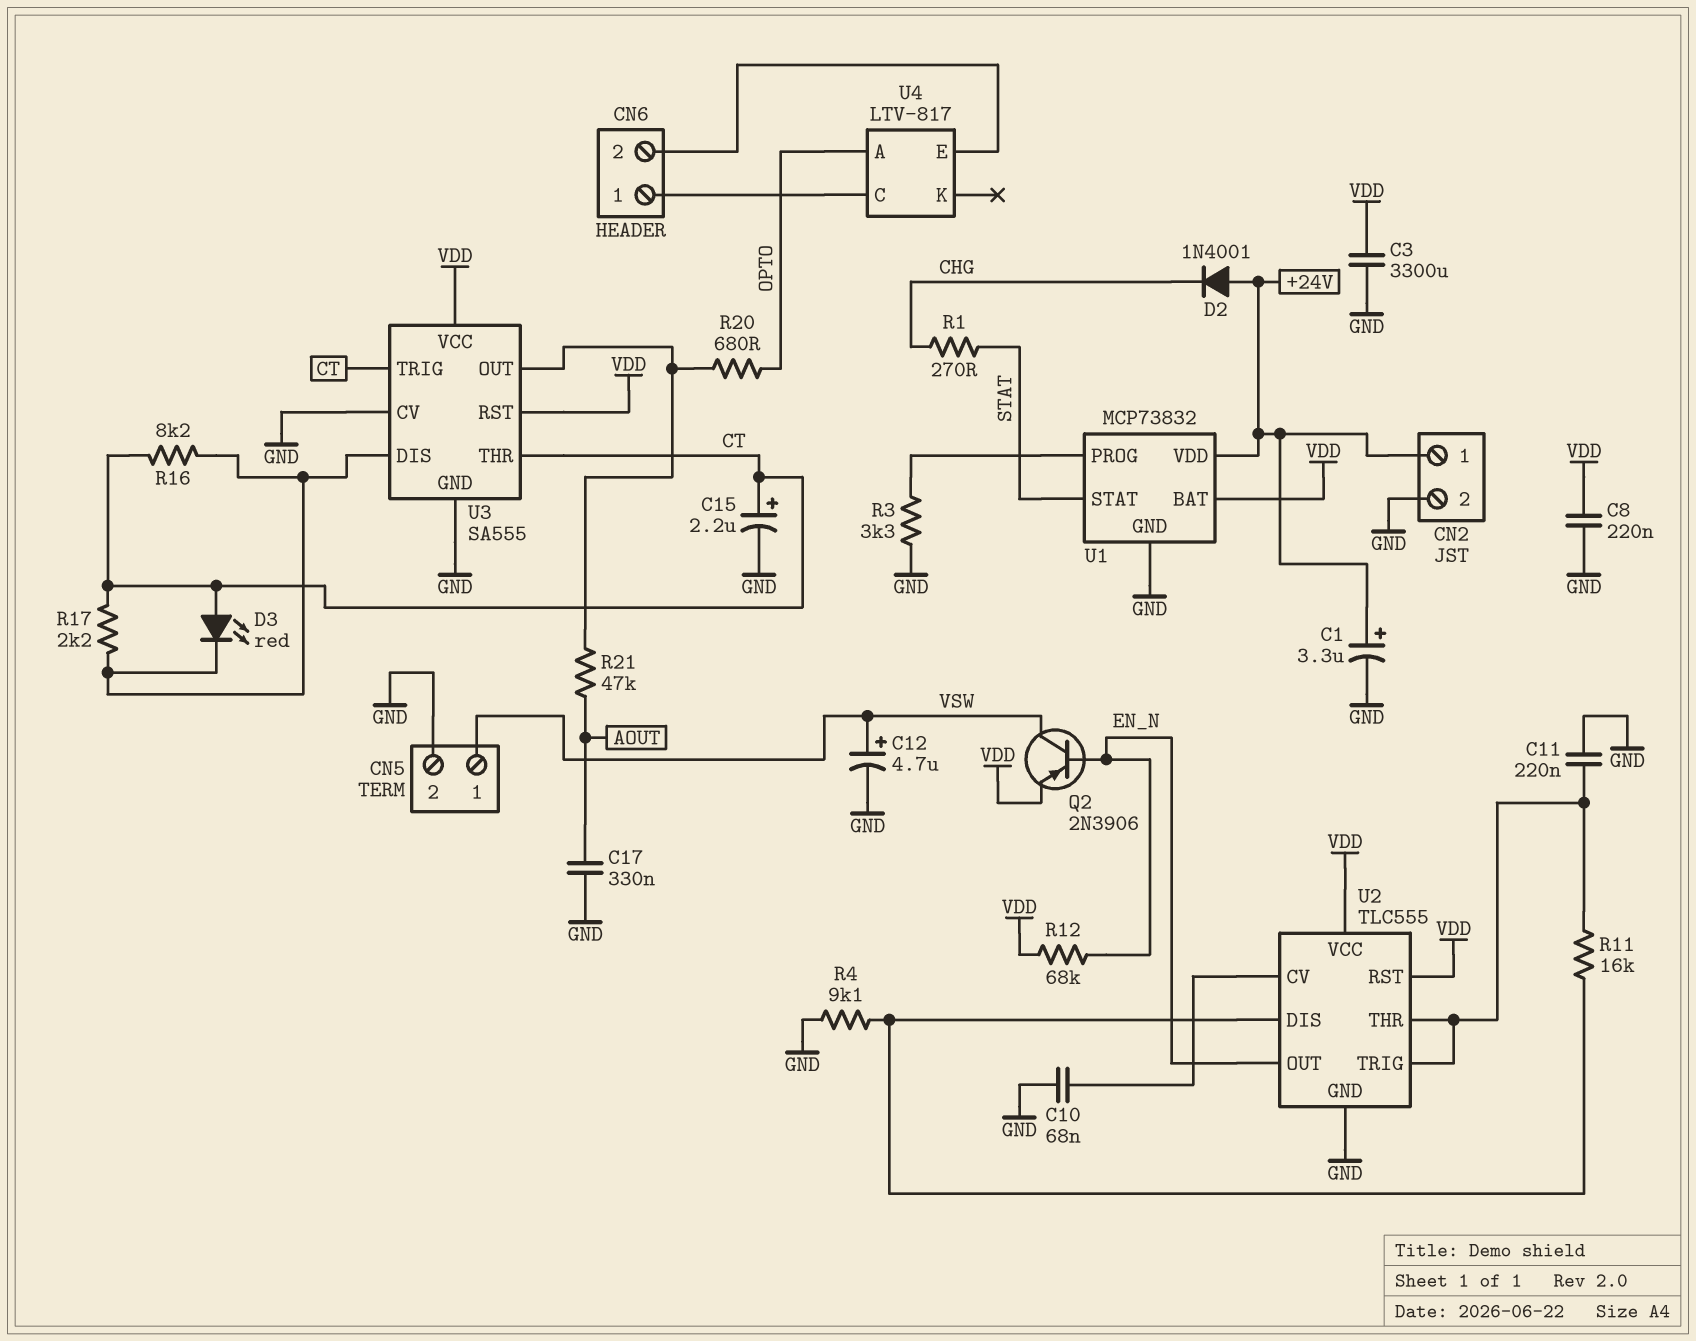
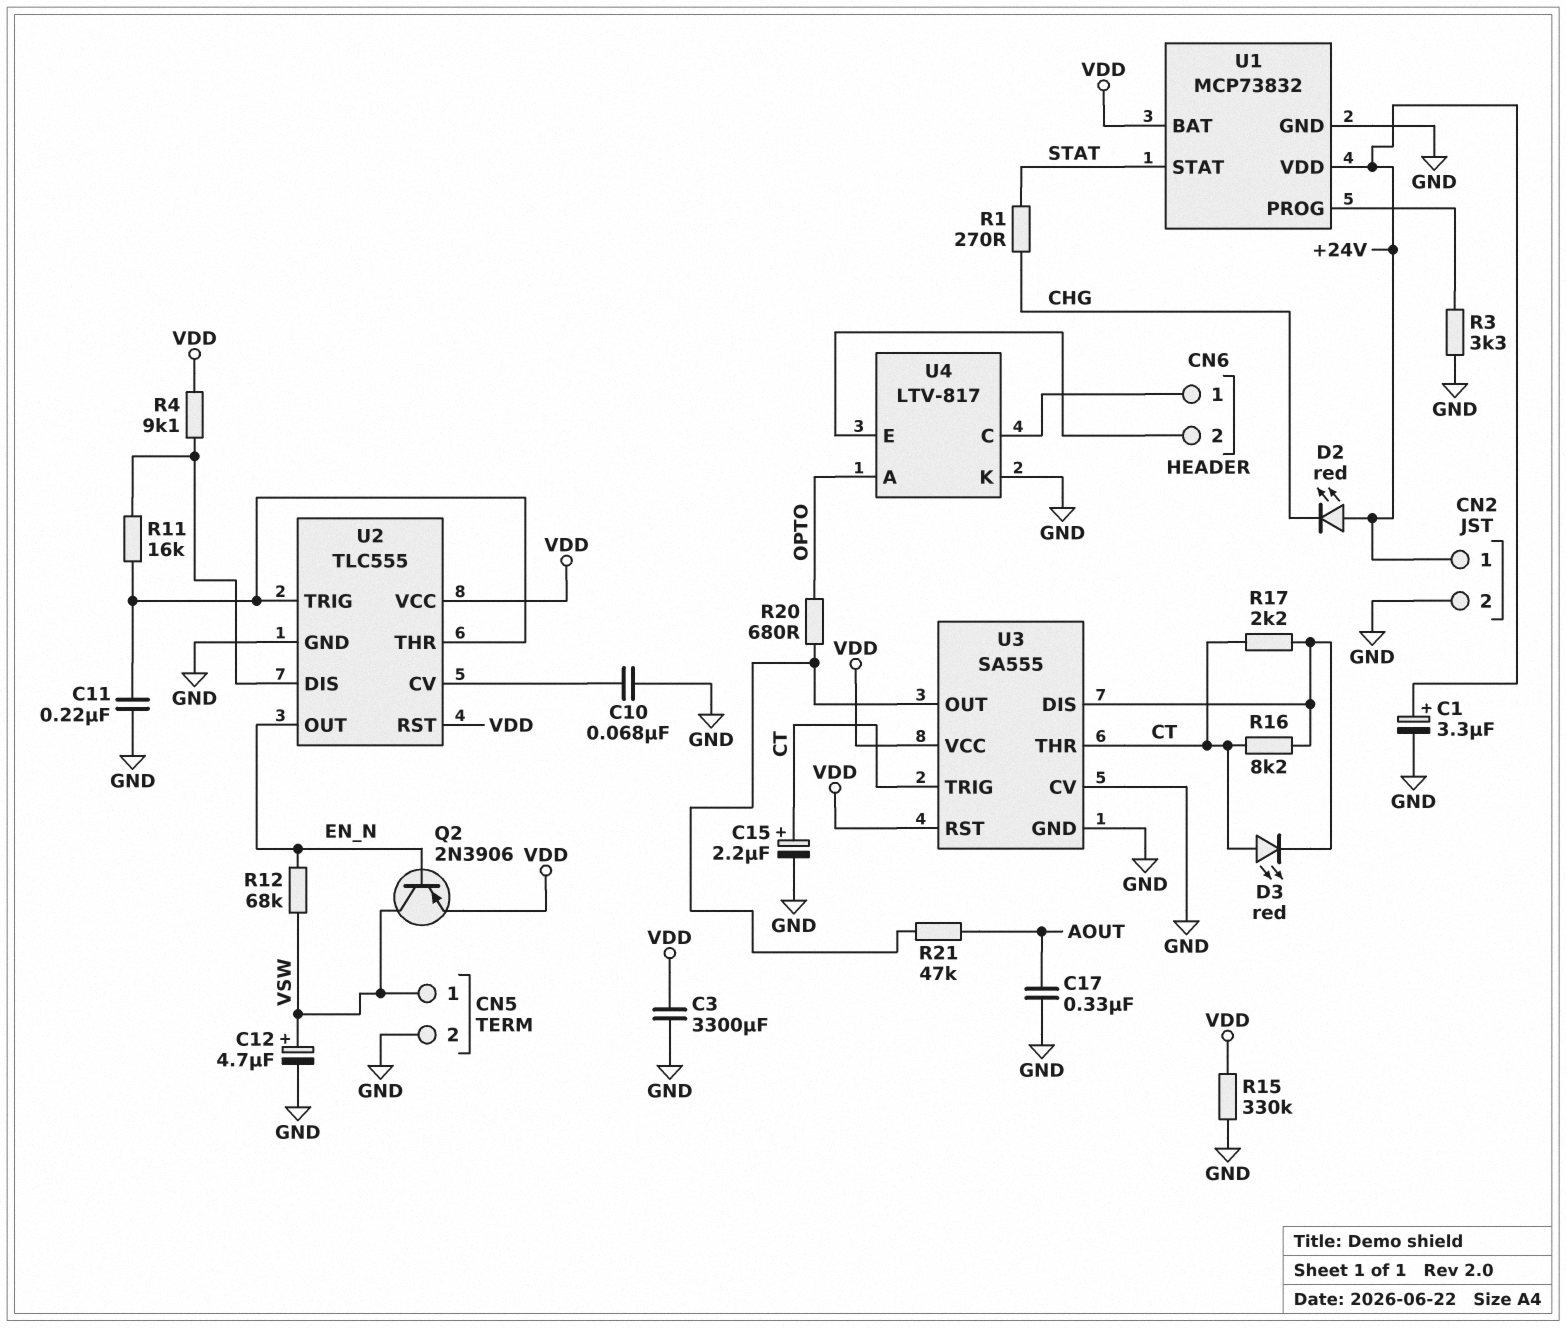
C8: 220nF (GND, VDD) -> none
D2: diode 1N4001 (A +24V, K CHG) -> LED red (A +24V, K CHG)
R4: 9.1k (GND, U2/DIS) -> 9.1k (U2/DIS, VDD)
R12: 68k (EN_N, VDD) -> 68k (EN_N, VSW)
R15: none -> 330k (GND, VDD)
U4 pin K: none -> GND

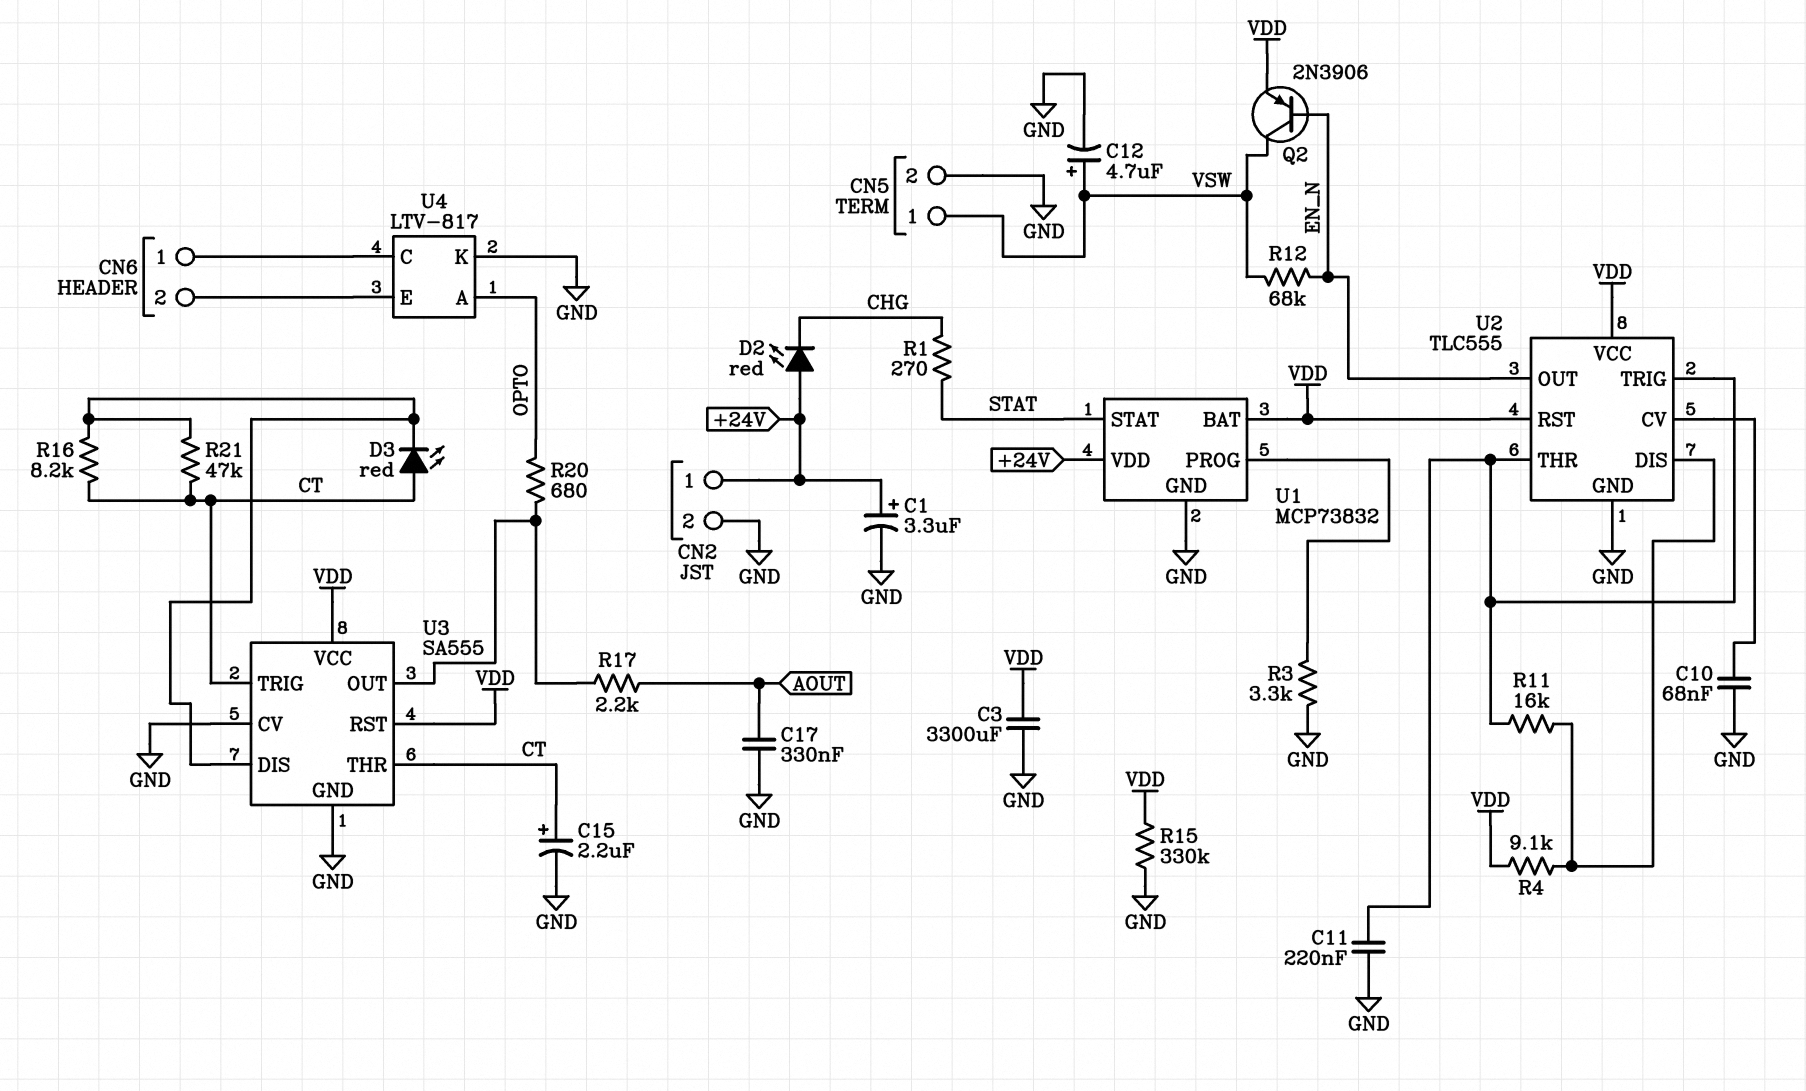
R17: 2.2k (CT, U3/DIS) -> 2.2k (AOUT, U3/OUT)
R21: 47k (AOUT, U3/OUT) -> 47k (CT, U3/DIS)

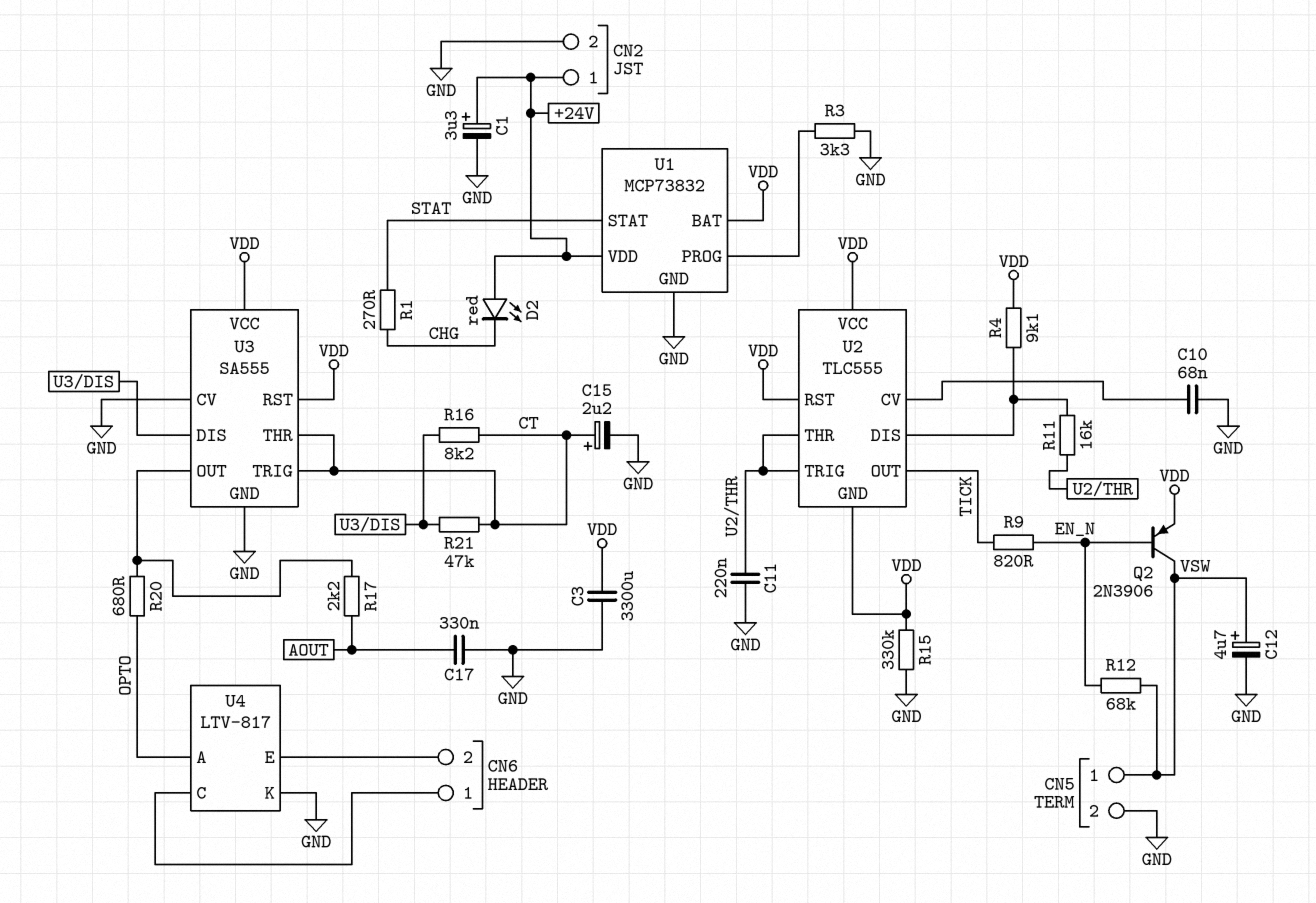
D3: LED red (A CT, K U3/DIS) -> none
R9: none -> 820 (EN_N, TICK)
U2 pin GND: GND -> VDD
U2 pin OUT: EN_N -> TICK

